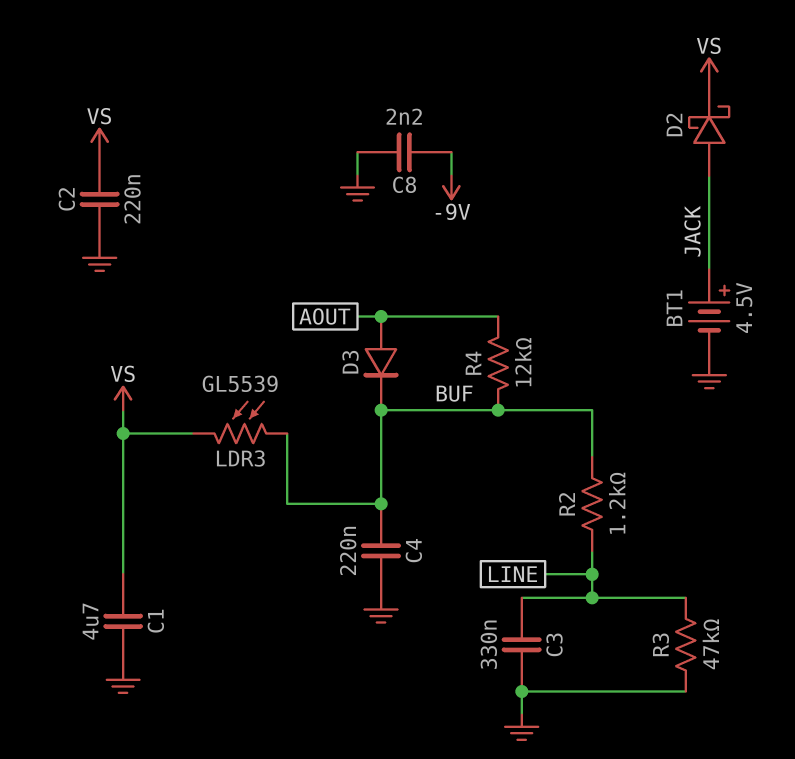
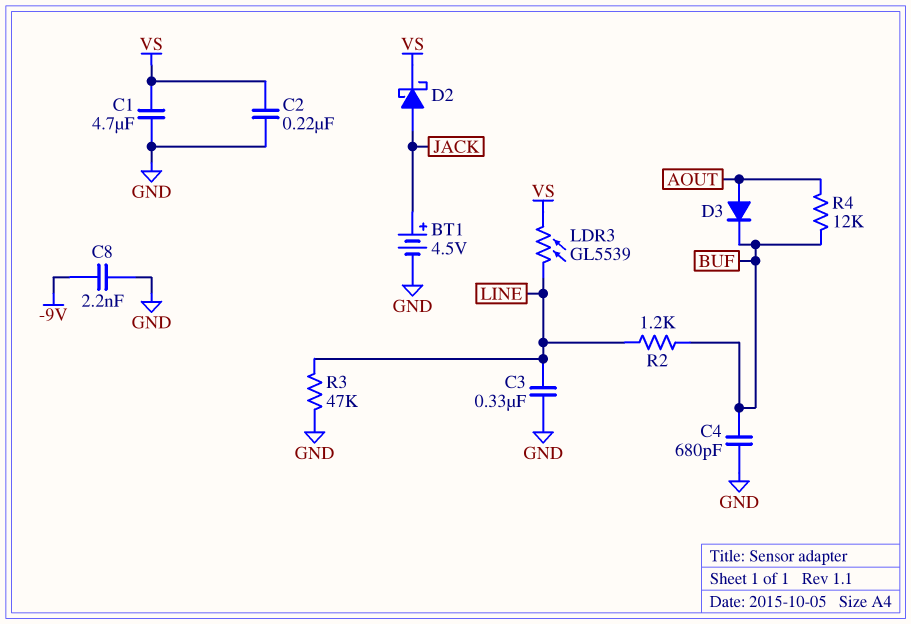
C4: 220nF (BUF, GND) -> 680pF (BUF, GND)
LDR3: GL5539 (BUF, VS) -> GL5539 (LINE, VS)

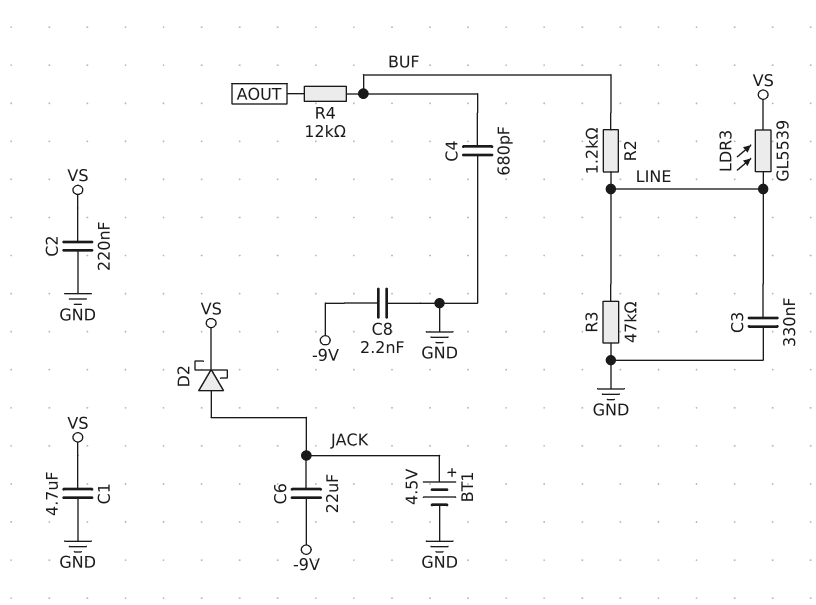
C6: none -> 22uF (-9V, JACK)
D3: diode (A AOUT, K BUF) -> none

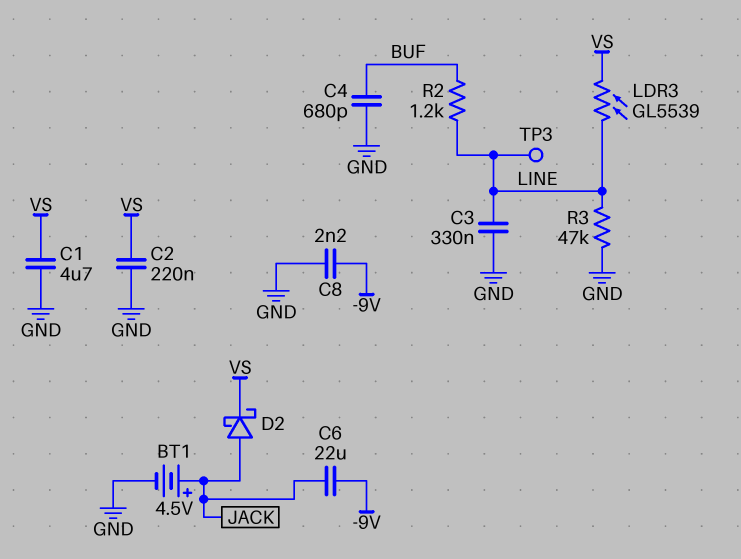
R4: 12k (AOUT, BUF) -> none
TP3: none -> test point (LINE)

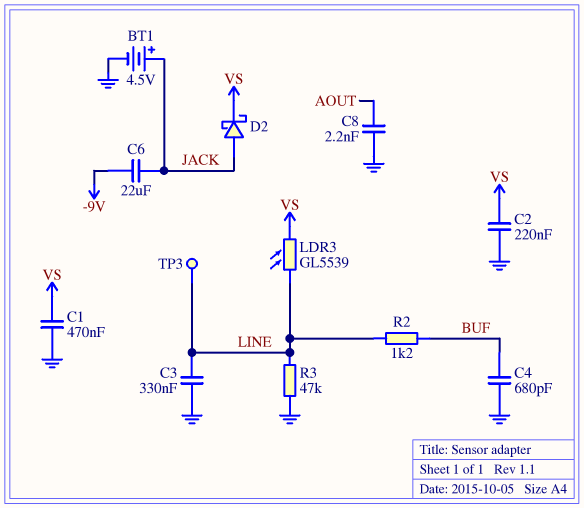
C1: 4.7uF (GND, VS) -> 470nF (GND, VS)
C8: 2.2nF (-9V, GND) -> 2.2nF (AOUT, GND)

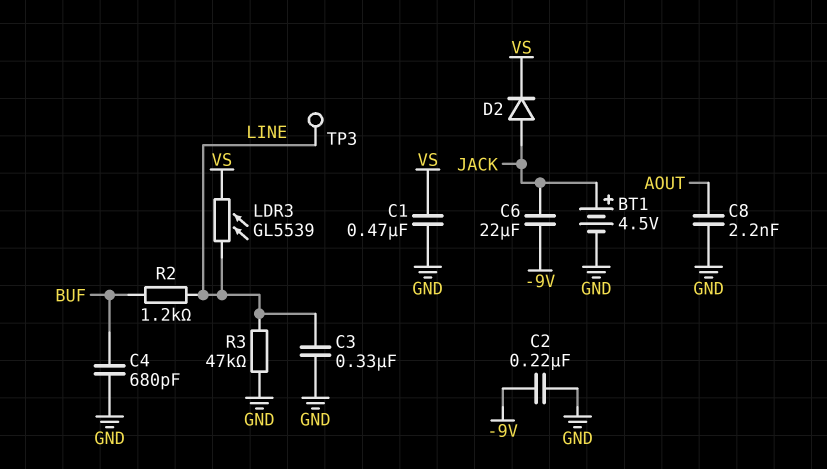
C2: 220nF (GND, VS) -> 220nF (-9V, GND)
D2: schottky (A JACK, K VS) -> diode (A JACK, K VS)

